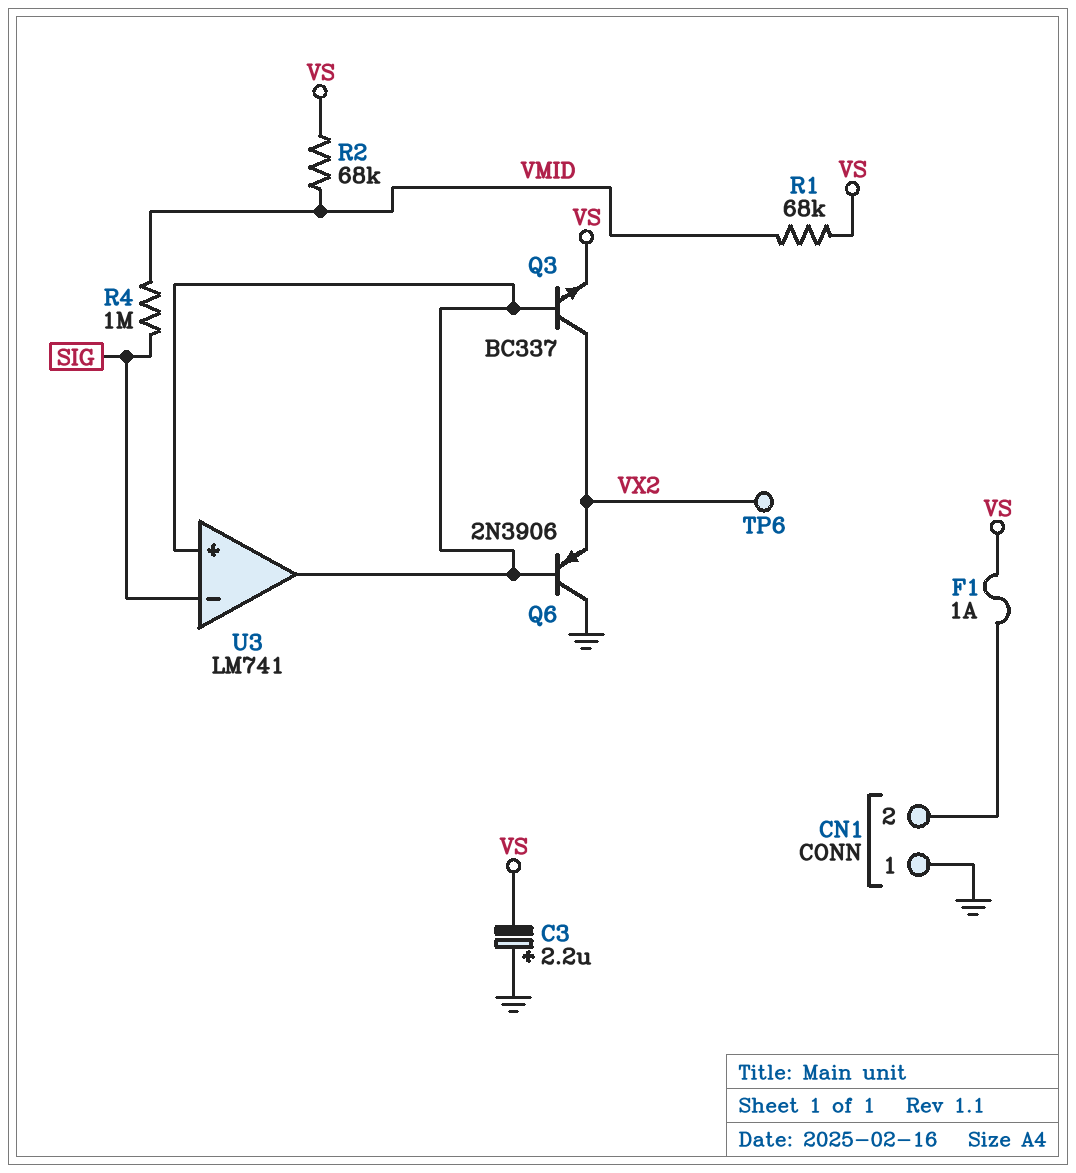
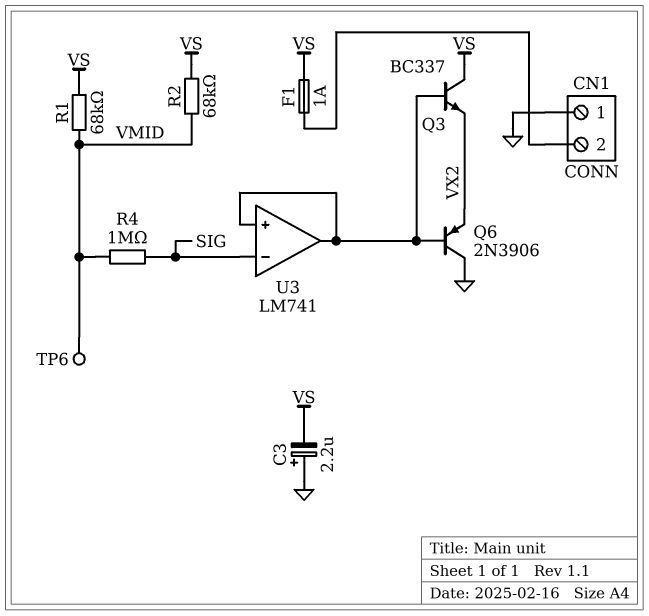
Q3: NPN BC337 (B U3/in+, C VX2, E VS) -> NPN BC337 (B U3/in+, C VS, E VX2)
TP6: test point (VX2) -> test point (VMID)

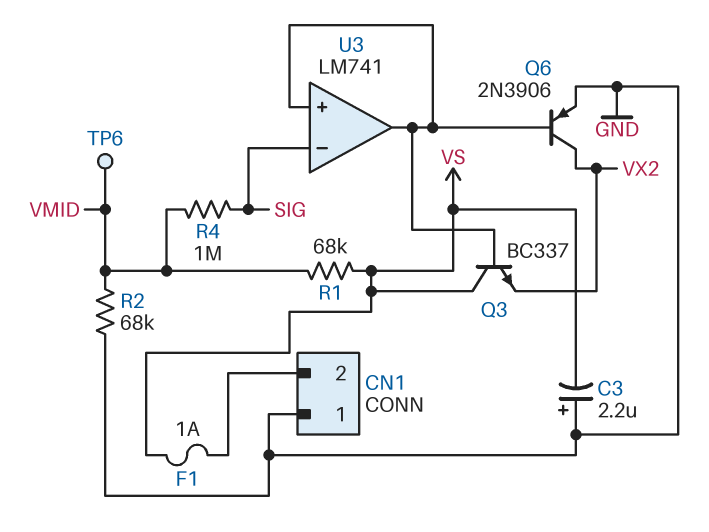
Q6: PNP 2N3906 (B U3/in+, C GND, E VX2) -> PNP 2N3906 (B U3/in+, C VX2, E GND)
R2: 68k (VMID, VS) -> 68k (GND, VMID)

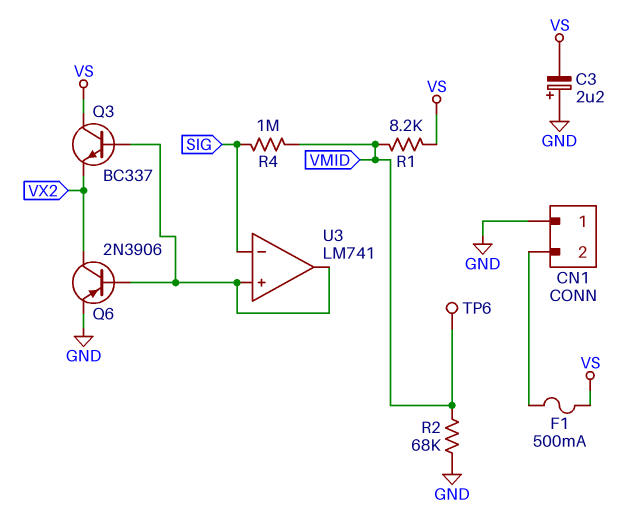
F1: 1A (CN1/2, VS) -> 500mA (CN1/2, VS)
R1: 68k (VMID, VS) -> 8.2k (VMID, VS)

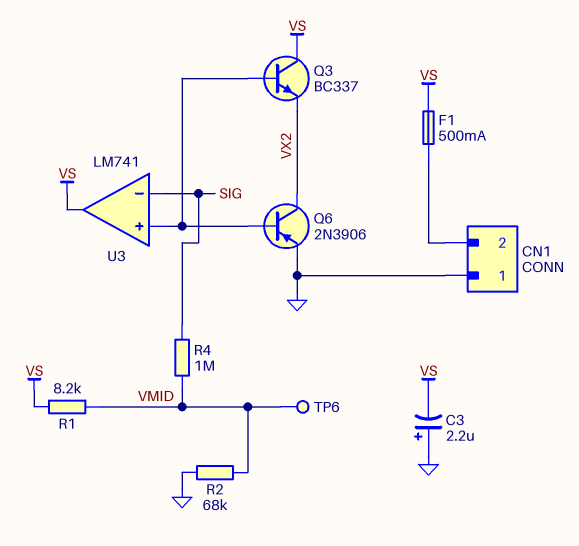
U3 pin out: U3/in+ -> VS

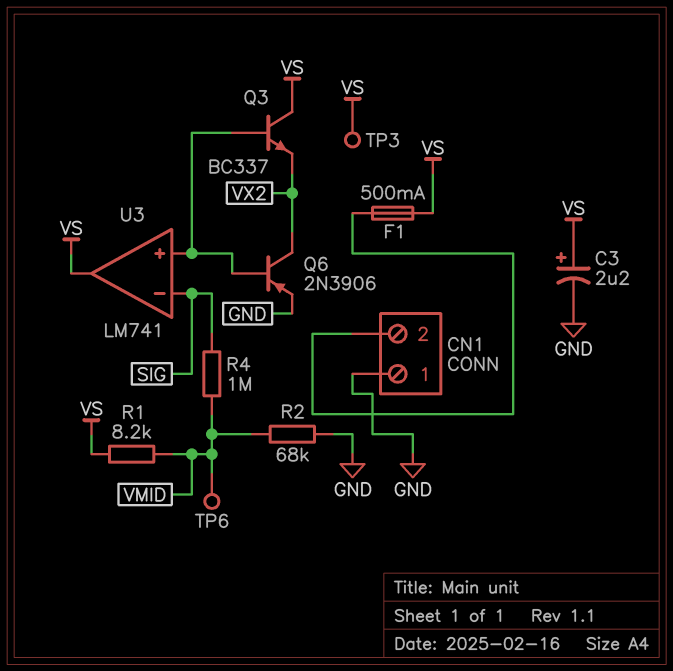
C3: 2.2uF (plus GND, minus VS) -> 2.2uF (plus VS, minus GND)
TP3: none -> test point (VS)

